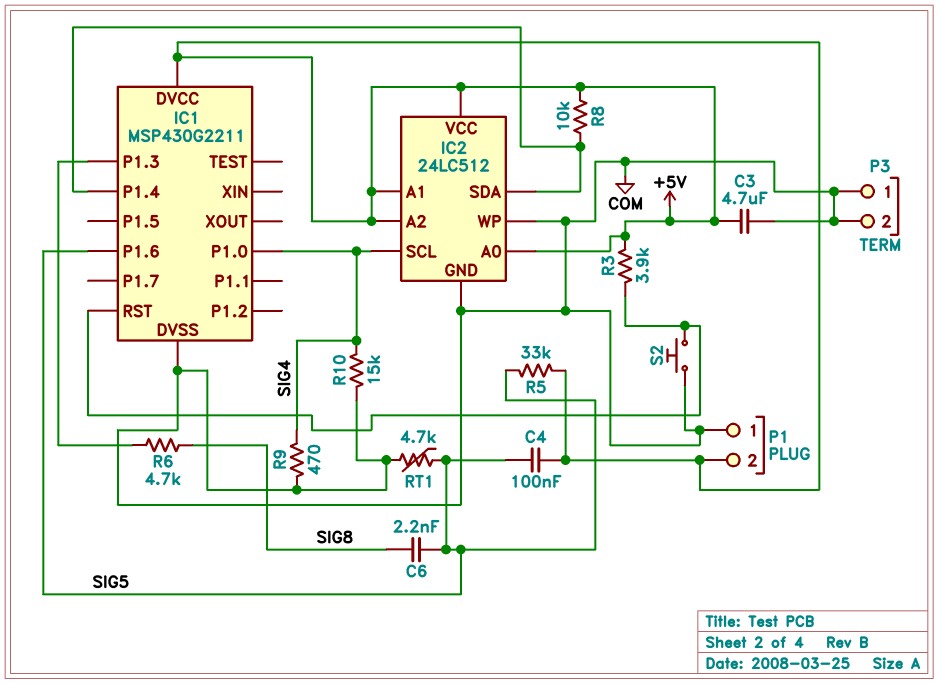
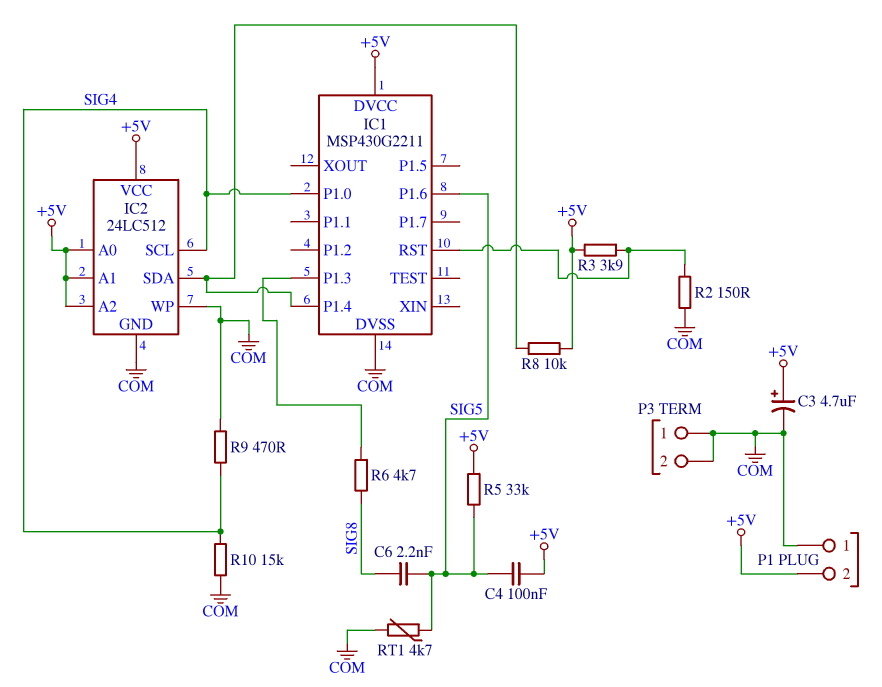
C3: 4.7uF (+5V, COM) -> 4.7uF (plus +5V, minus COM)
R2: none -> 150 (COM, IC1/RST)
S2: button (COM, IC1/RST) -> none

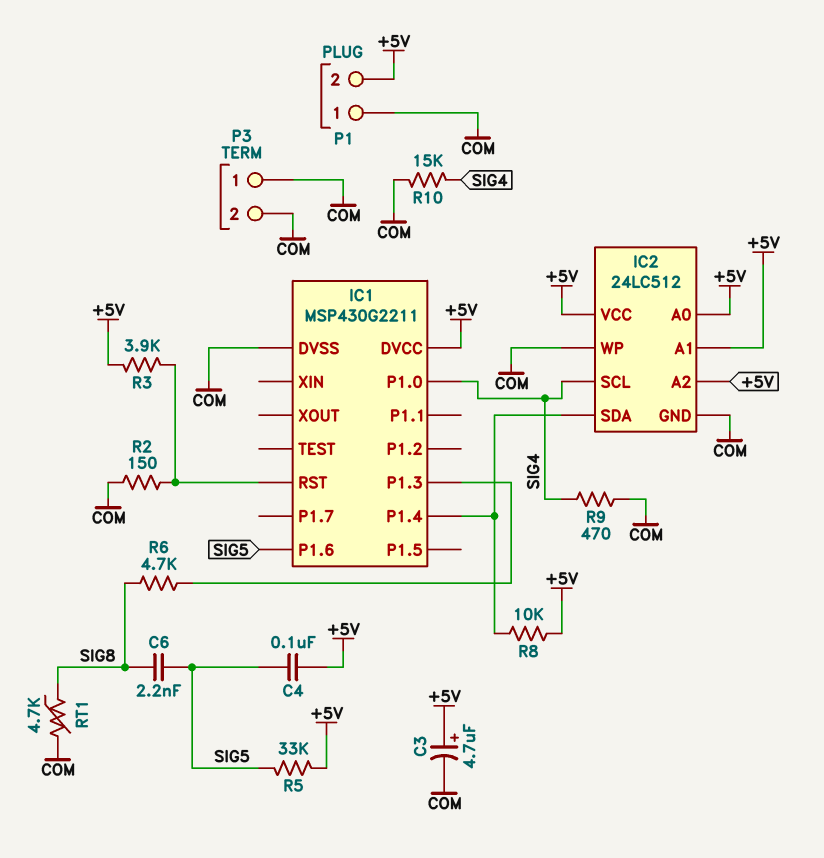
RT1: 4.7k (COM, SIG5) -> 4.7k (COM, SIG8)

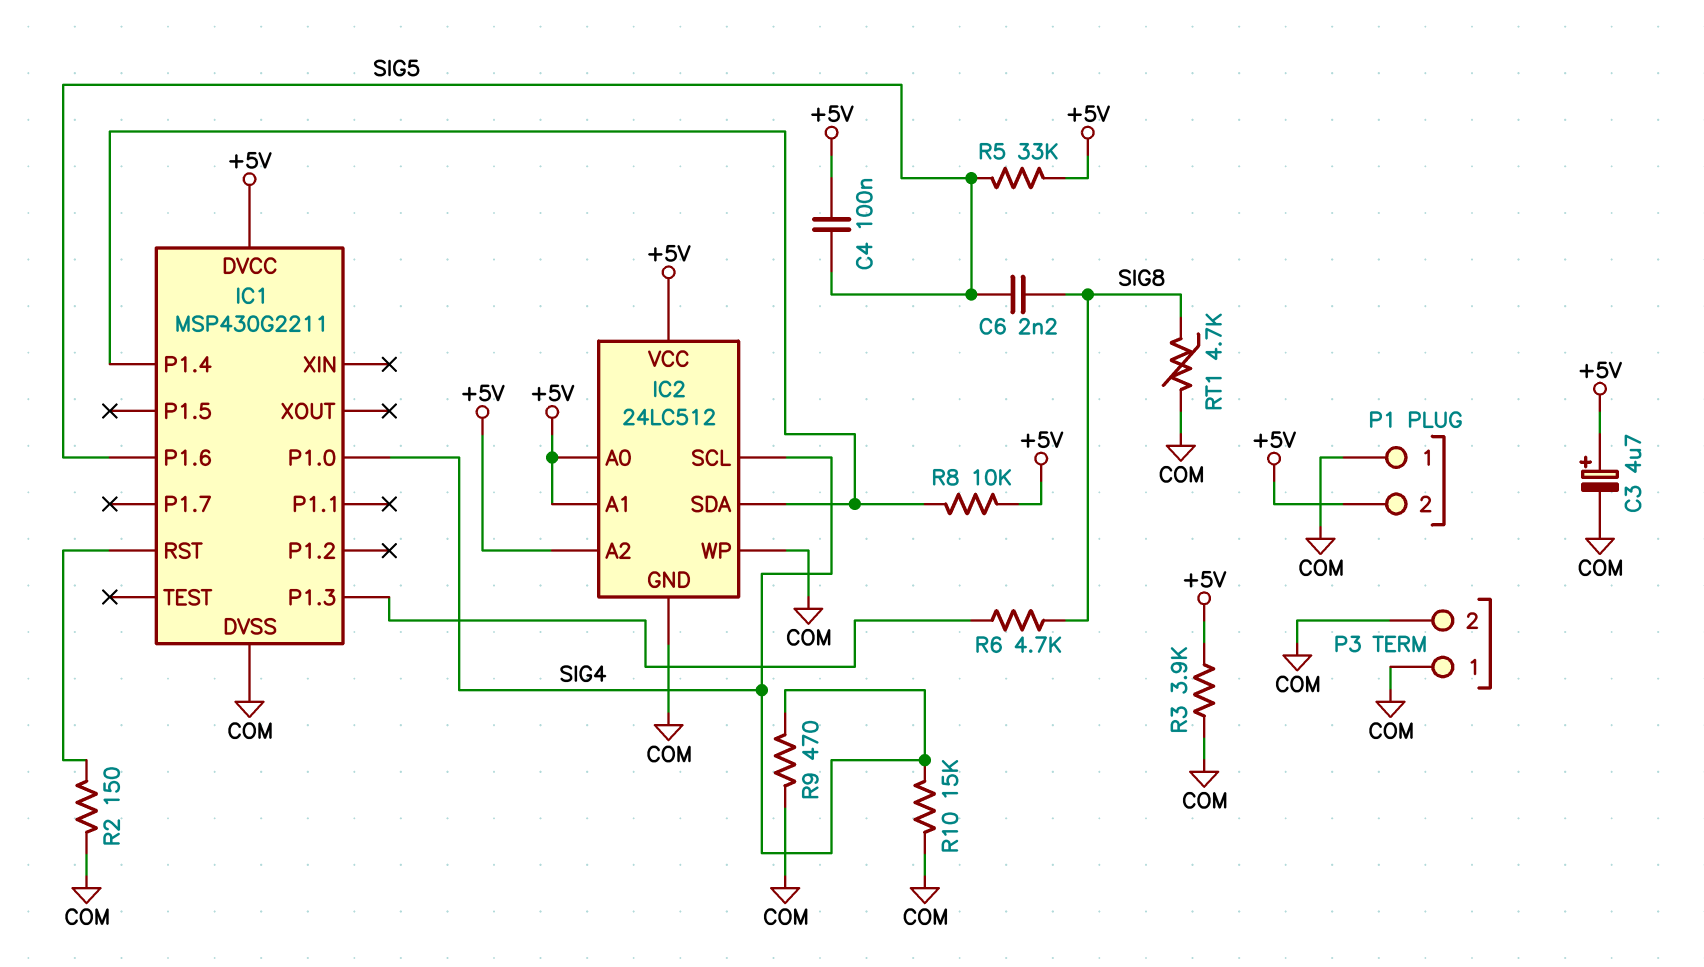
R3: 3.9k (+5V, IC1/RST) -> 3.9k (+5V, COM)

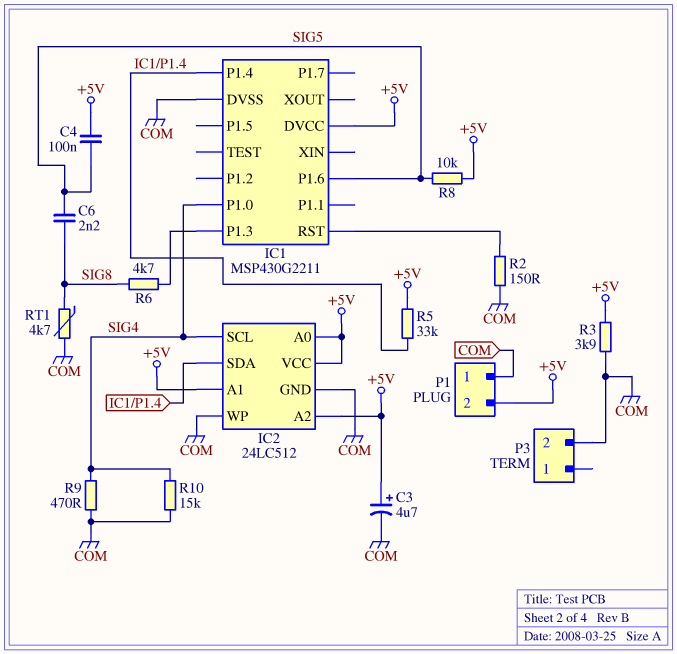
P3 pin 1: COM -> none
R5: 33k (+5V, SIG5) -> 33k (+5V, IC1/P1.4)
R8: 10k (+5V, IC1/P1.4) -> 10k (+5V, SIG5)

